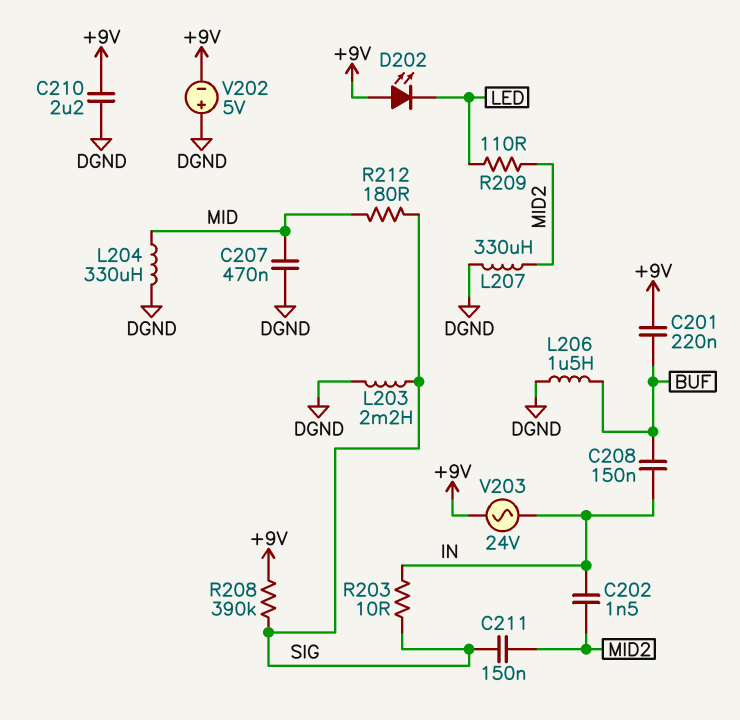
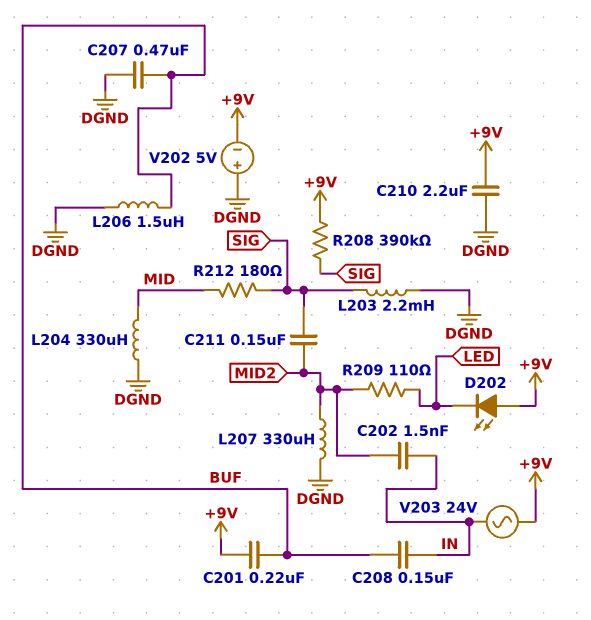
C207: 470nF (DGND, MID) -> 470nF (BUF, DGND)
R203: 10 (IN, SIG) -> none

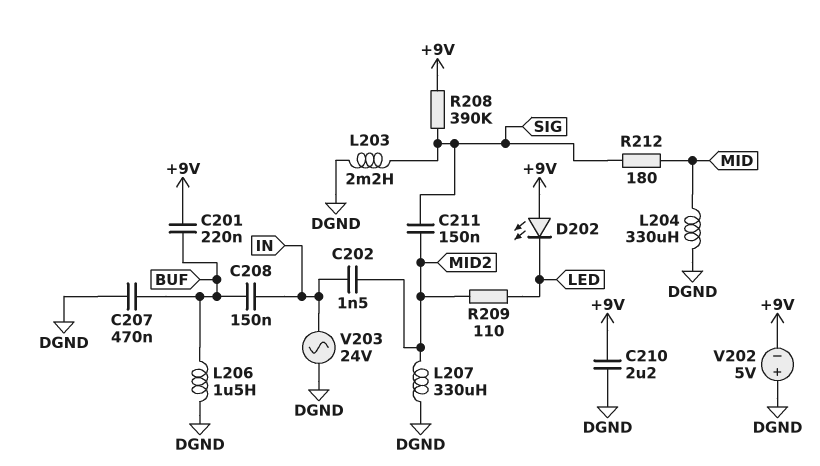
V203: AC 24V (+9V, IN) -> AC 24V (DGND, IN)

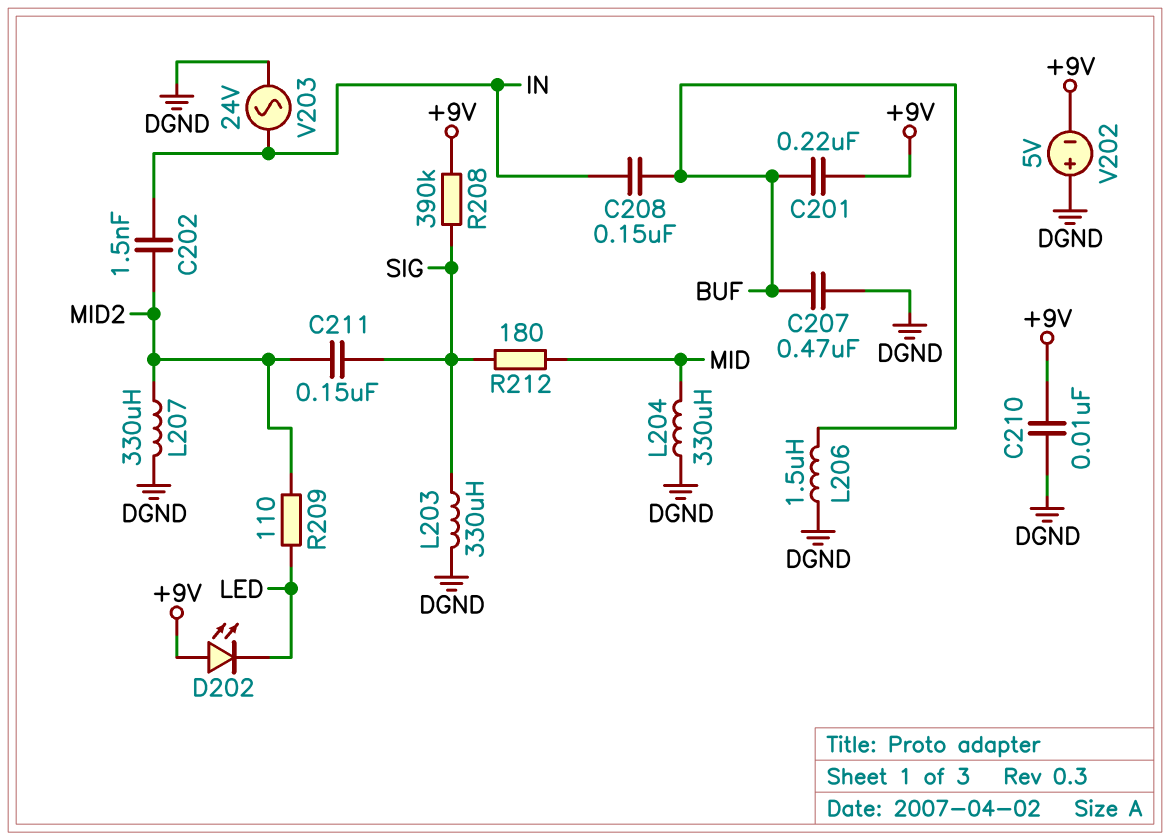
C210: 2.2uF (+9V, DGND) -> 10nF (+9V, DGND)
L203: 2.2mH (DGND, SIG) -> 330uH (DGND, SIG)

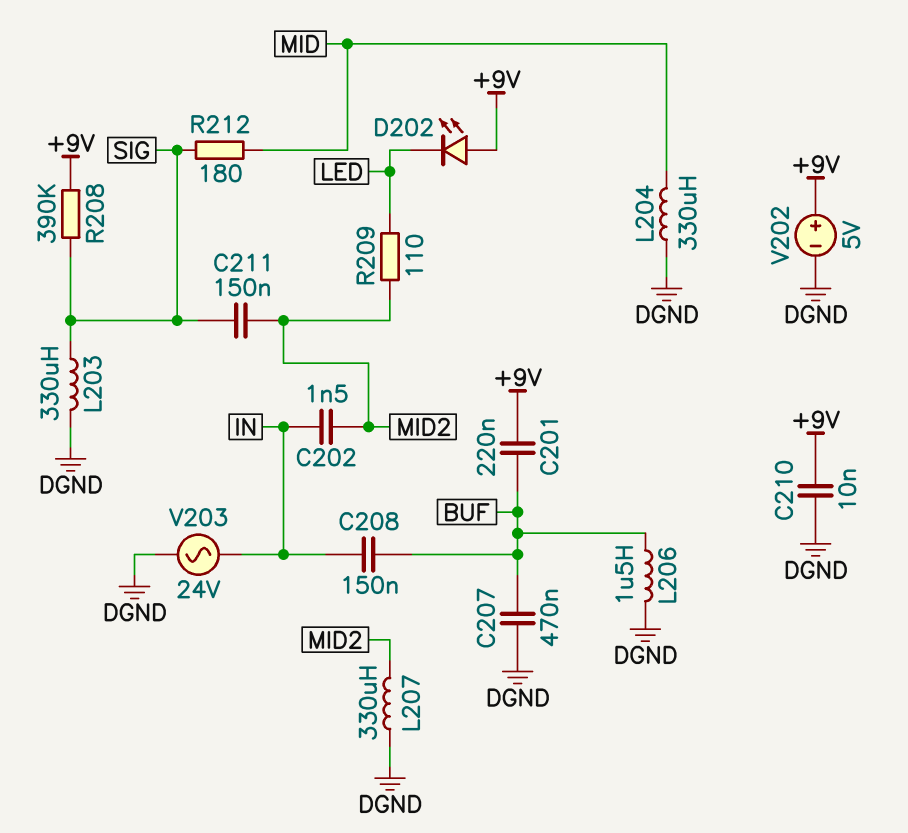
V202: 5V (plus DGND, minus +9V) -> 5V (plus +9V, minus DGND)

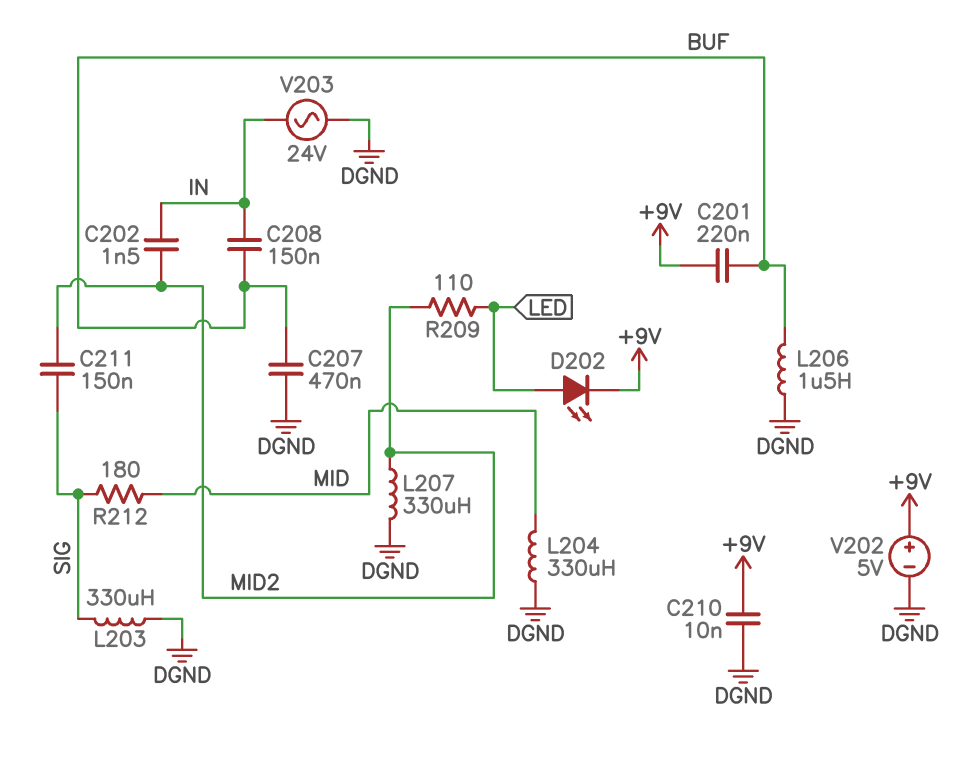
D202: LED (A +9V, K LED) -> LED (A LED, K +9V)
R208: 390k (+9V, SIG) -> none

